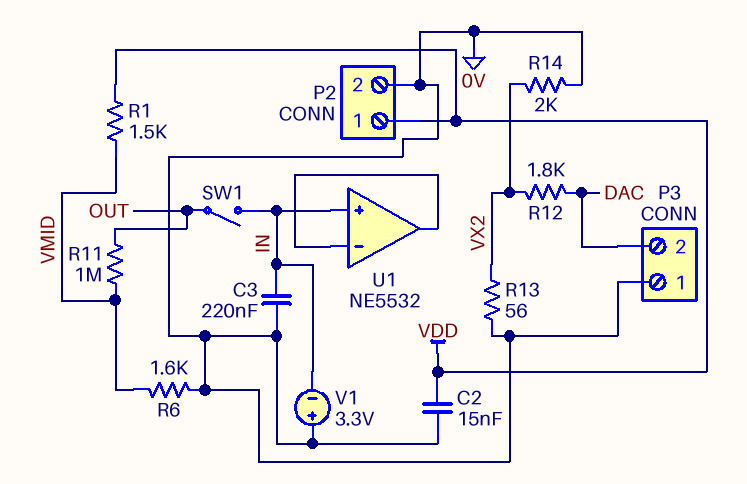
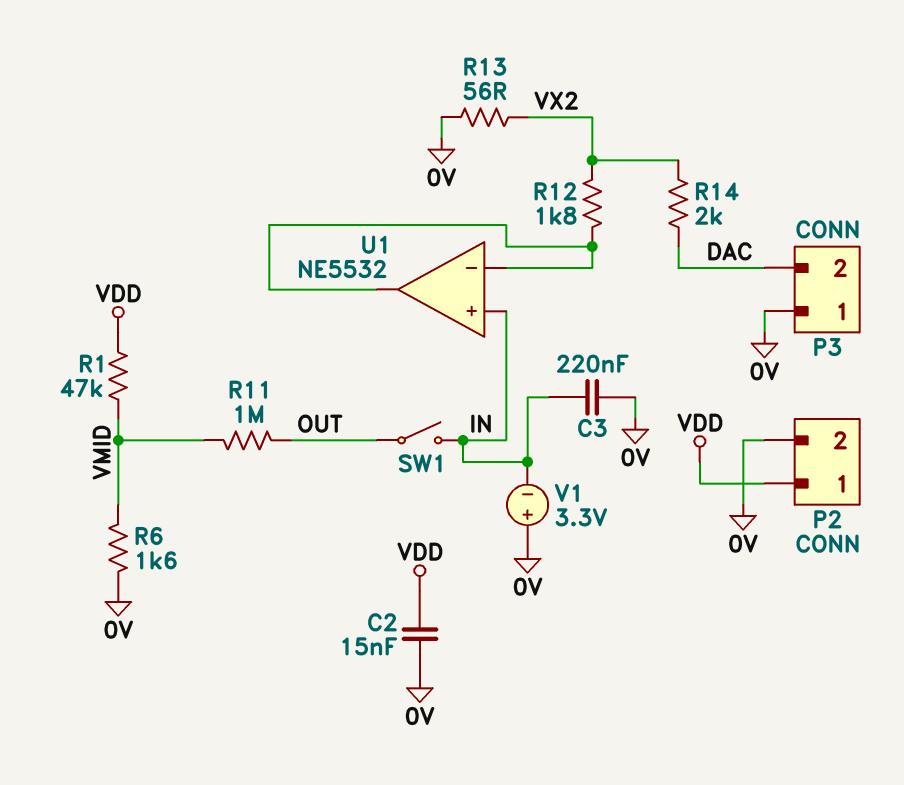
R1: 1.5k (VDD, VMID) -> 47k (VDD, VMID)
R12: 1.8k (DAC, VX2) -> 1.8k (U1/in-, VX2)
R14: 2k (0V, VX2) -> 2k (DAC, VX2)

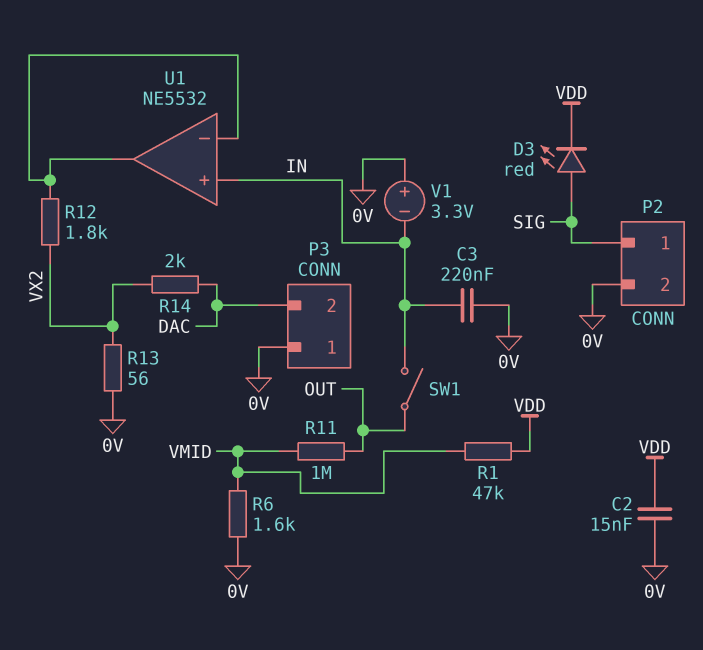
D3: none -> LED red (A SIG, K VDD)
P2 pin 1: VDD -> SIG

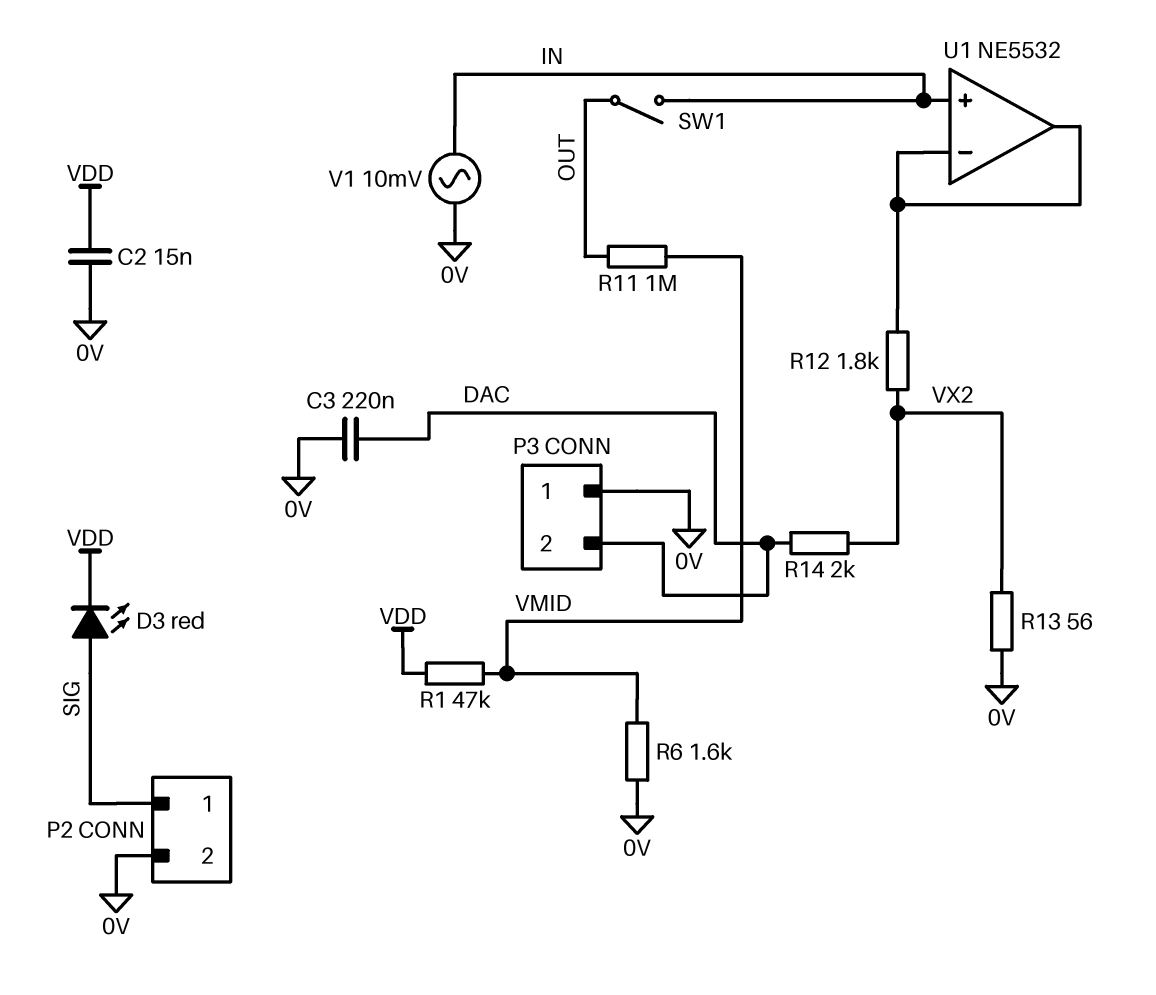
C3: 220nF (0V, IN) -> 220nF (0V, DAC)
V1: 3.3V (plus 0V, minus IN) -> AC 10mV (0V, IN)

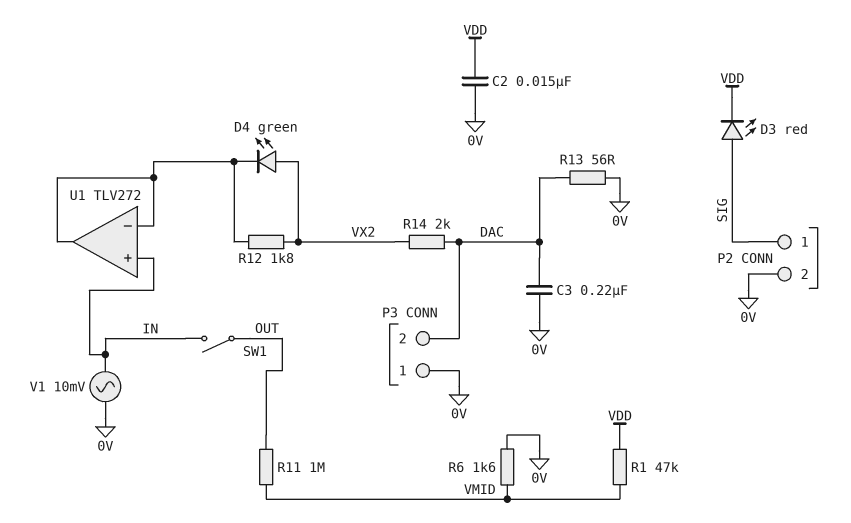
D4: none -> LED green (A VX2, K U1/in-)
R13: 56 (0V, VX2) -> 56 (0V, DAC)
U1: NE5532 -> TLV272

